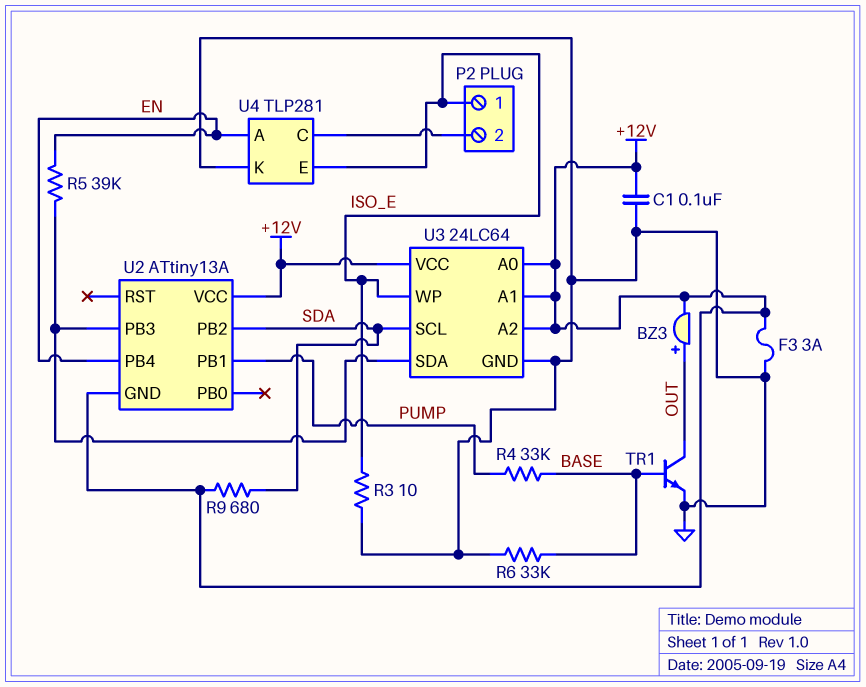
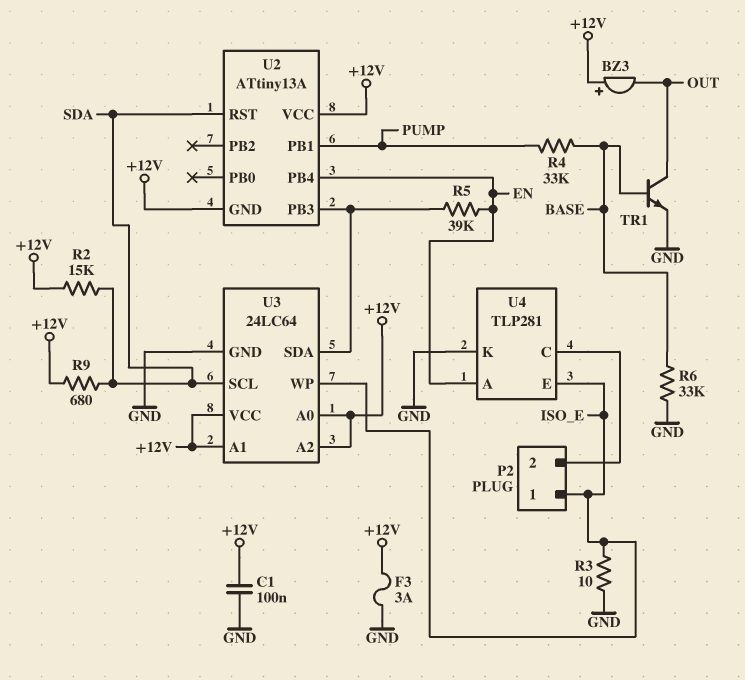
BZ3: buzzer (plus OUT, minus +12V) -> buzzer (plus +12V, minus OUT)
R2: none -> 15k (+12V, SDA)
U2 pin PB2: SDA -> none
U2 pin RST: none -> SDA

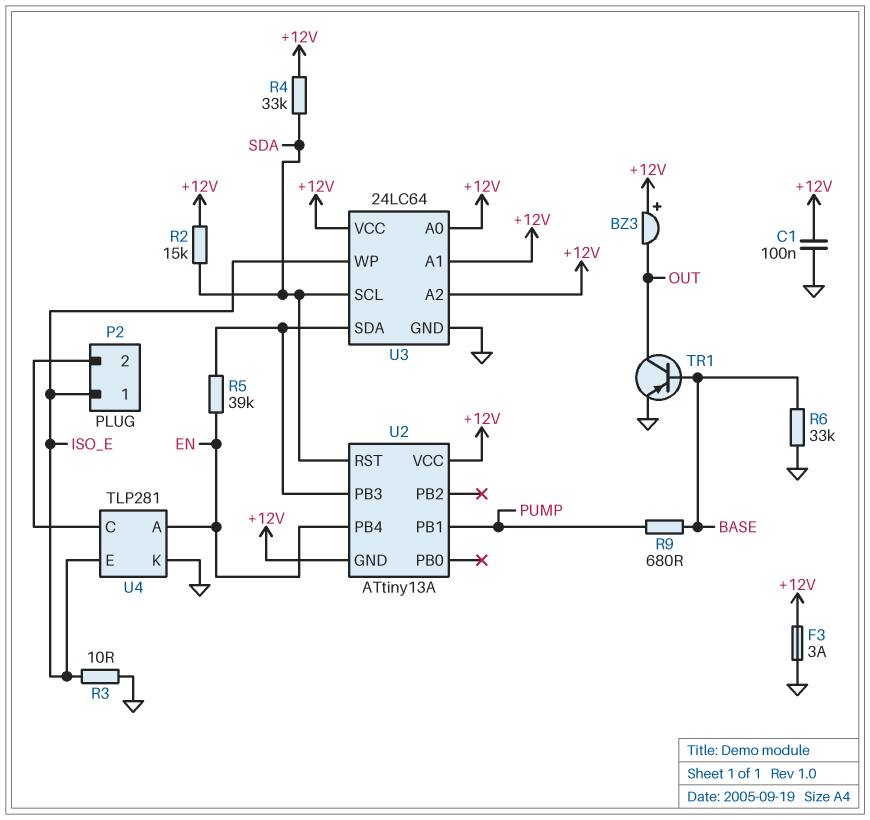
R4: 33k (BASE, PUMP) -> 33k (+12V, SDA)
R9: 680 (+12V, SDA) -> 680 (BASE, PUMP)
TR1: NPN (B BASE, C OUT, E GND) -> PNP (B BASE, C OUT, E GND)

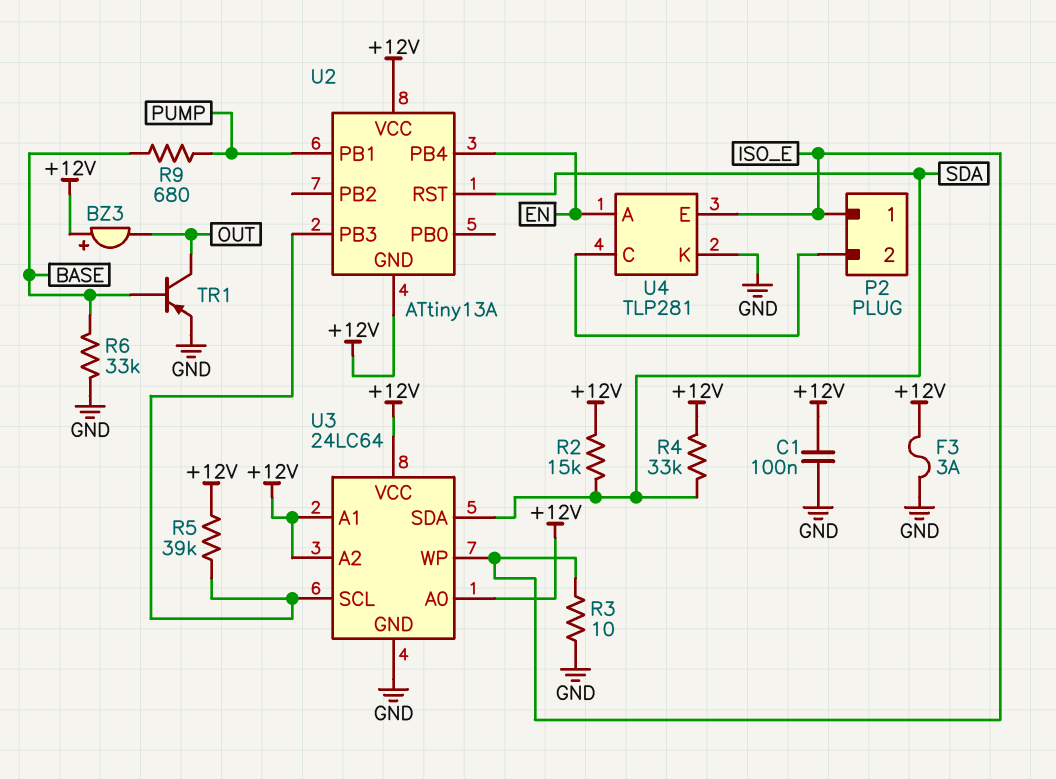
R5: 39k (EN, U2/PB3) -> 39k (+12V, U2/PB3)
U3 pin SCL: SDA -> U2/PB3
U3 pin SDA: U2/PB3 -> SDA

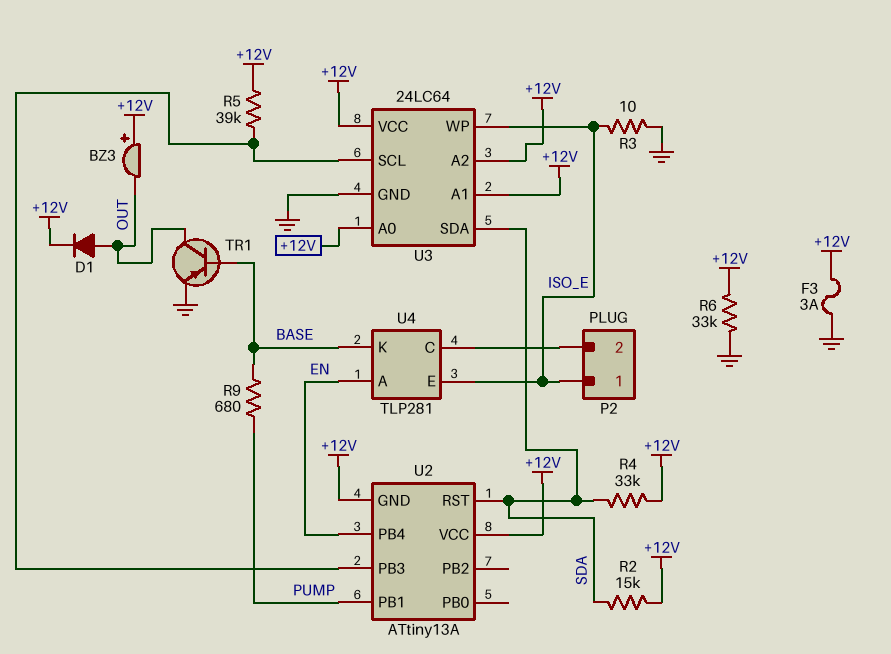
C1: 100nF (+12V, GND) -> none
D1: none -> diode (A OUT, K +12V)
R6: 33k (BASE, GND) -> 33k (+12V, GND)
U4 pin K: GND -> BASE

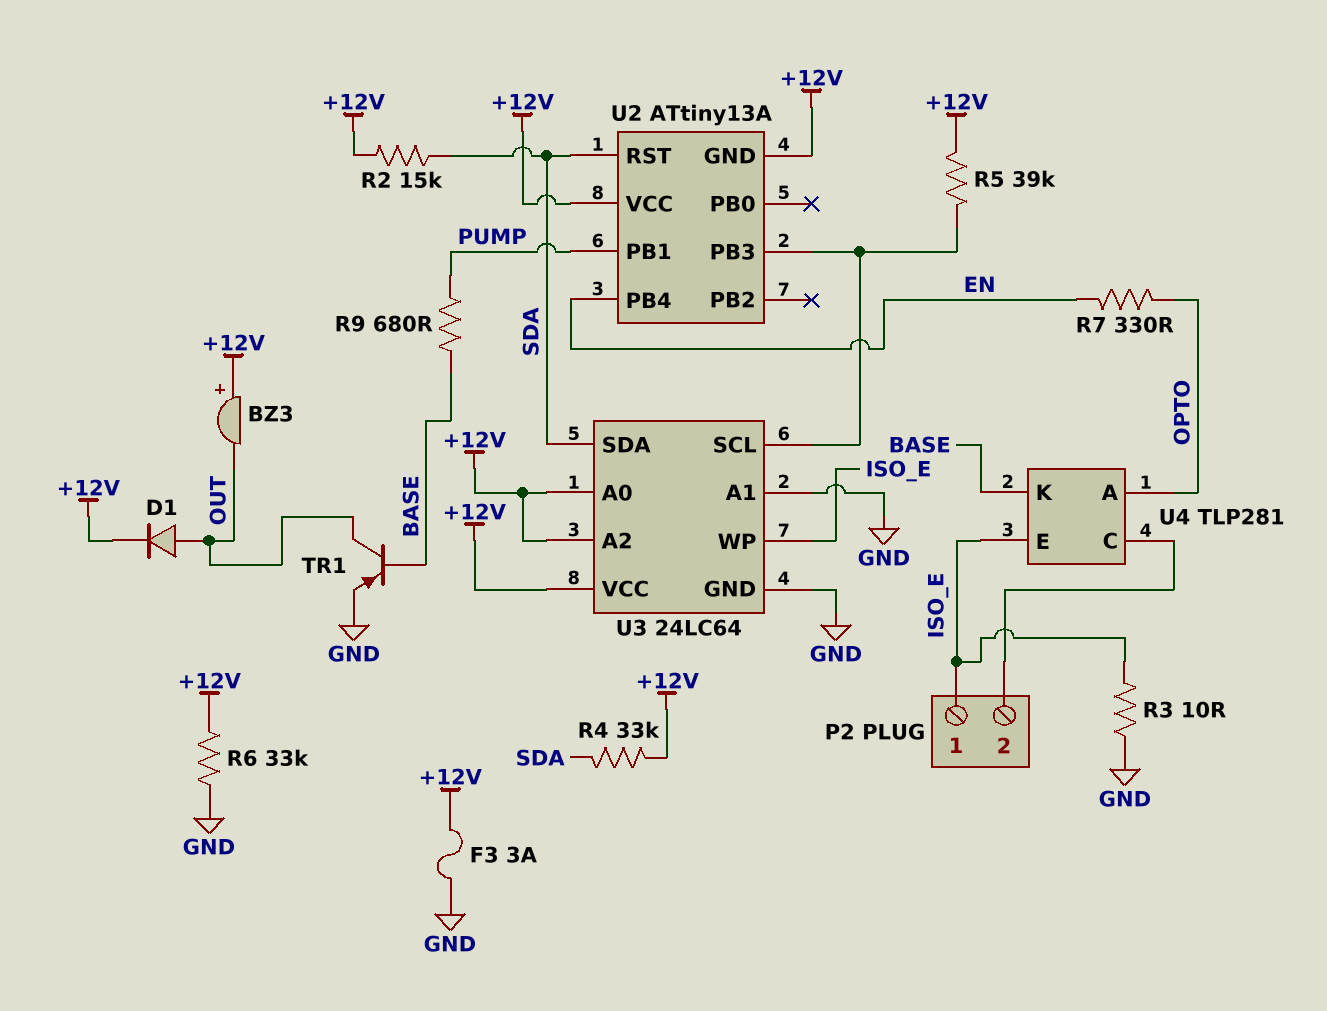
R7: none -> 330 (EN, OPTO)
U3 pin A1: +12V -> GND
U4 pin A: EN -> OPTO

